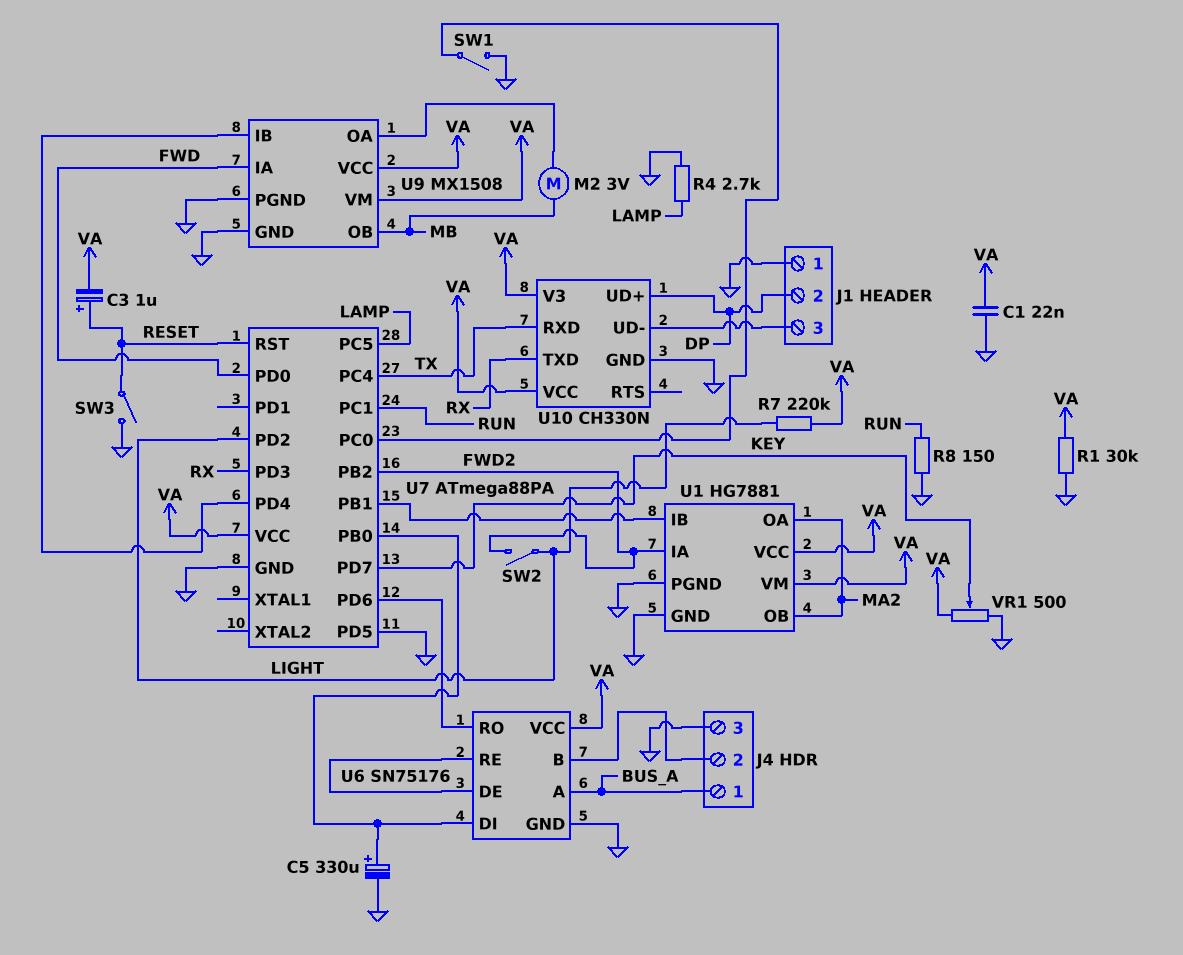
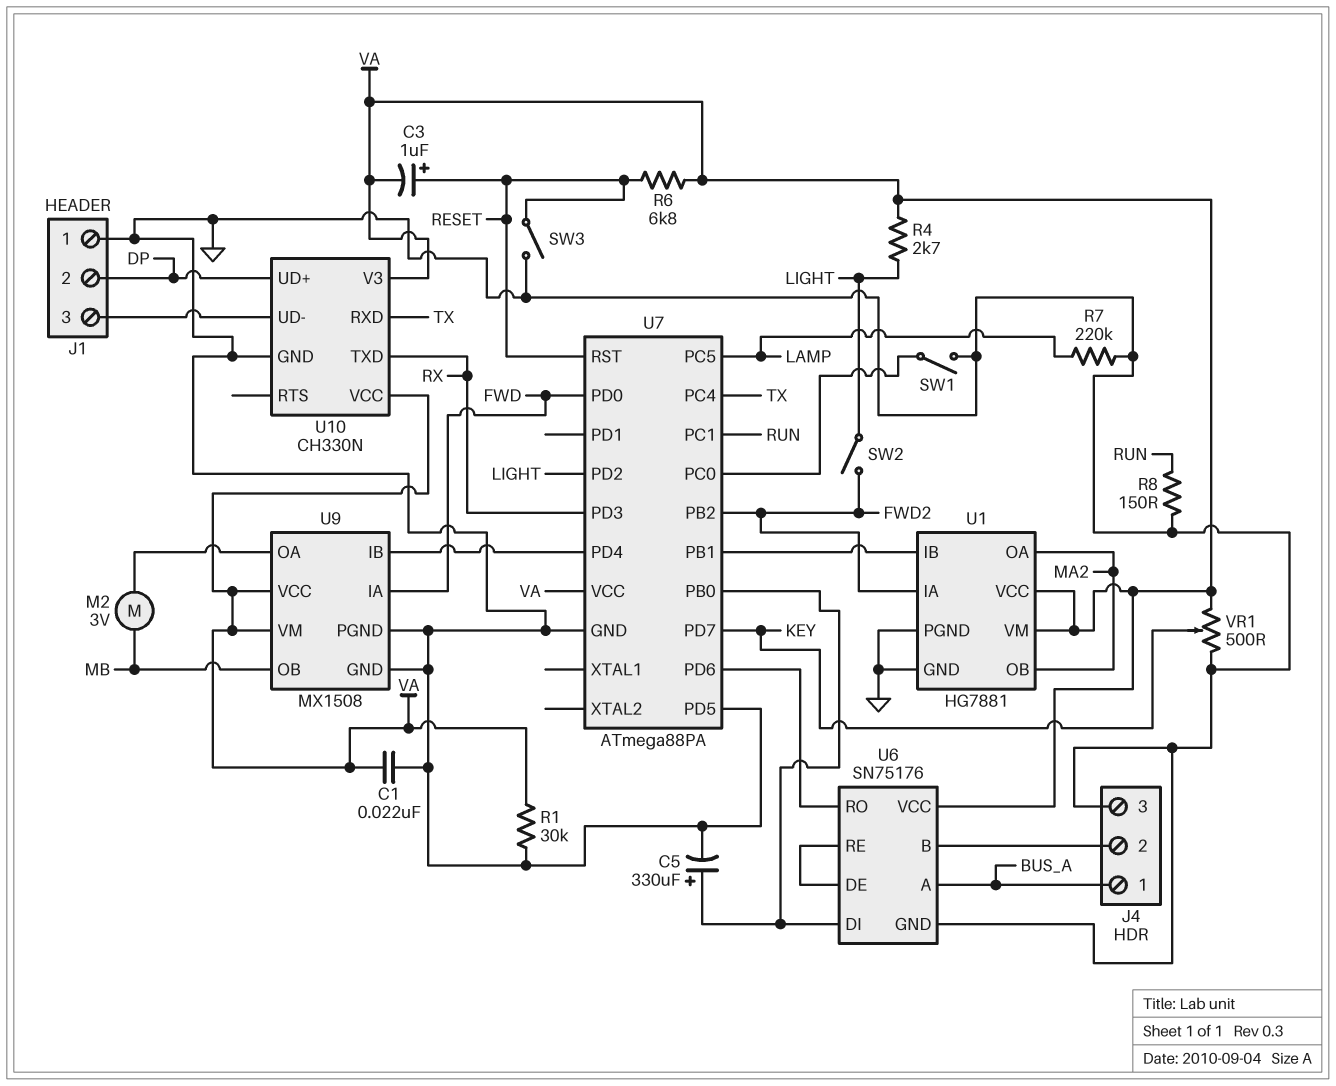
R4: 2.7k (GND, LAMP) -> 2.7k (LIGHT, VA)
R6: none -> 6.8k (RESET, VA)
R7: 220k (LIGHT, VA) -> 220k (GND, LAMP)

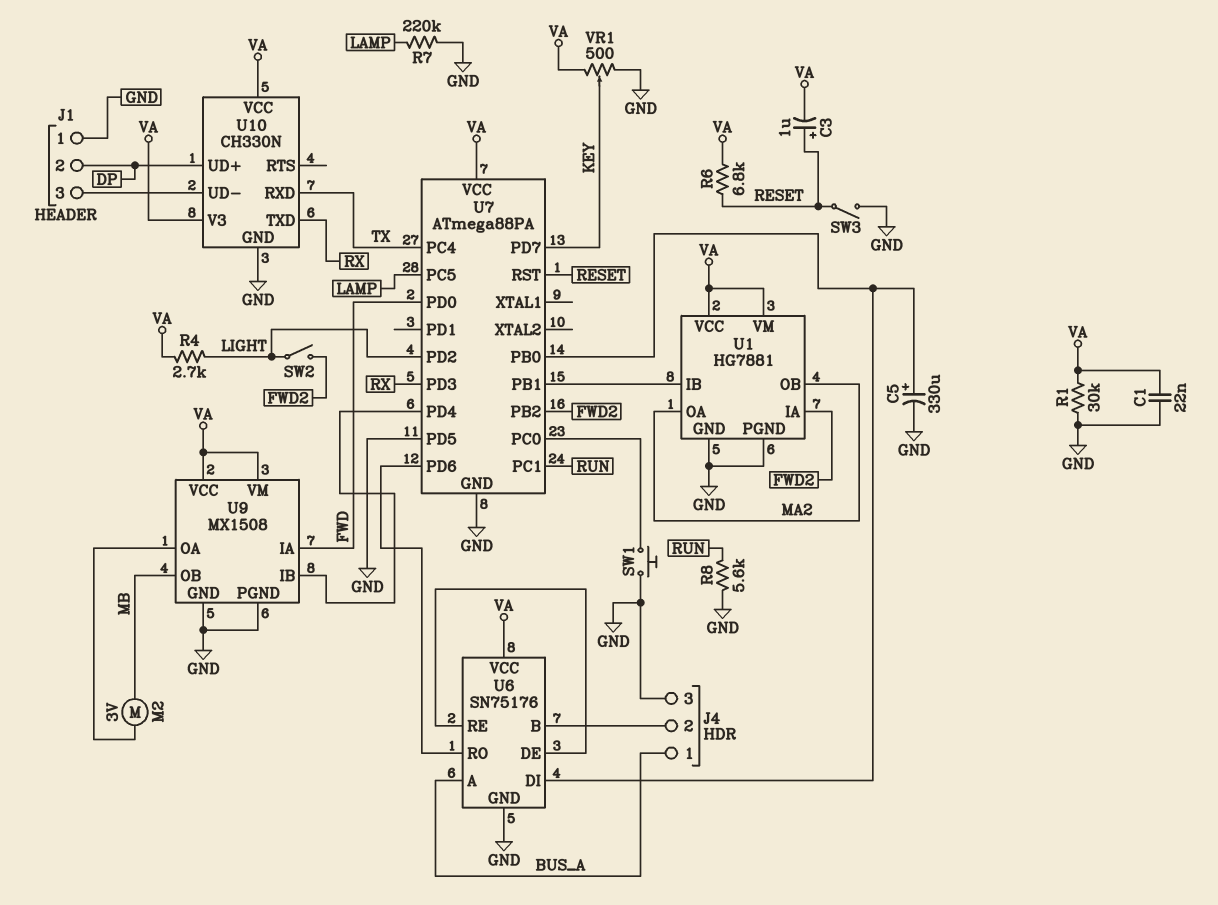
R8: 150 (GND, RUN) -> 5.6k (GND, RUN)
SW1: switch (GND, U7/PC0) -> button (GND, U7/PC0)

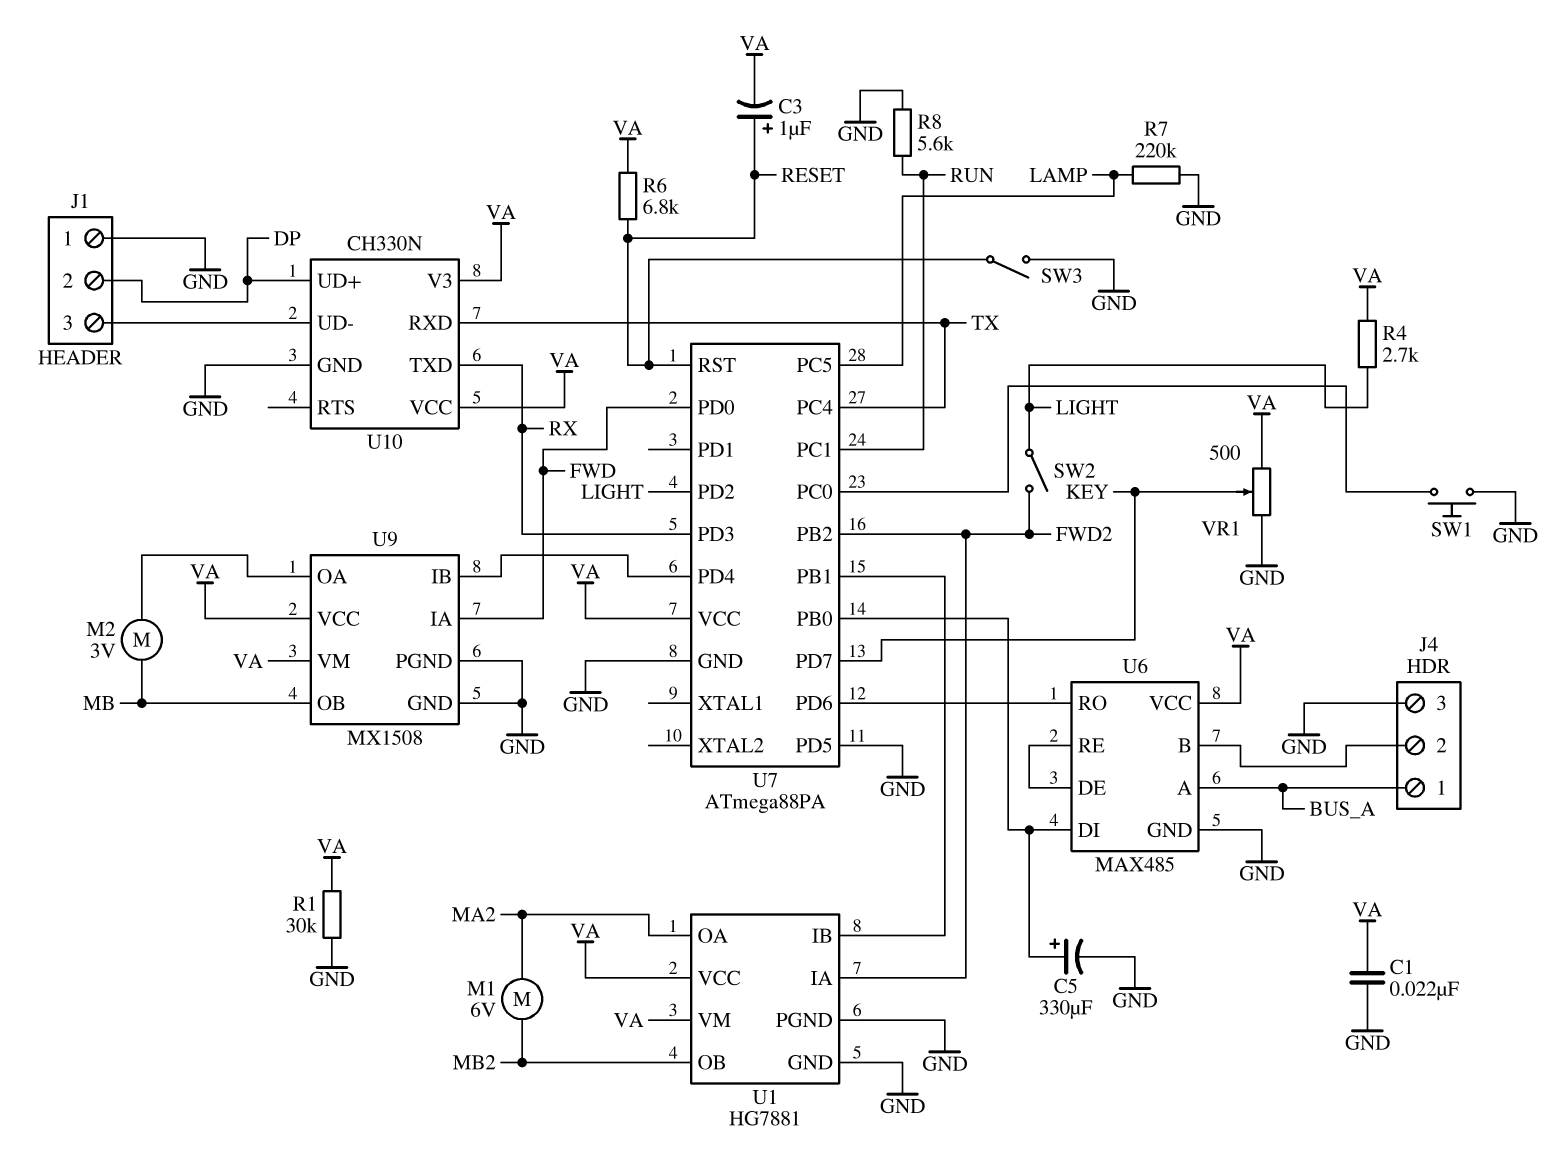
M1: none -> motor 6V (MA2, MB2)
U1 pin OB: MA2 -> MB2
U6: SN75176 -> MAX485

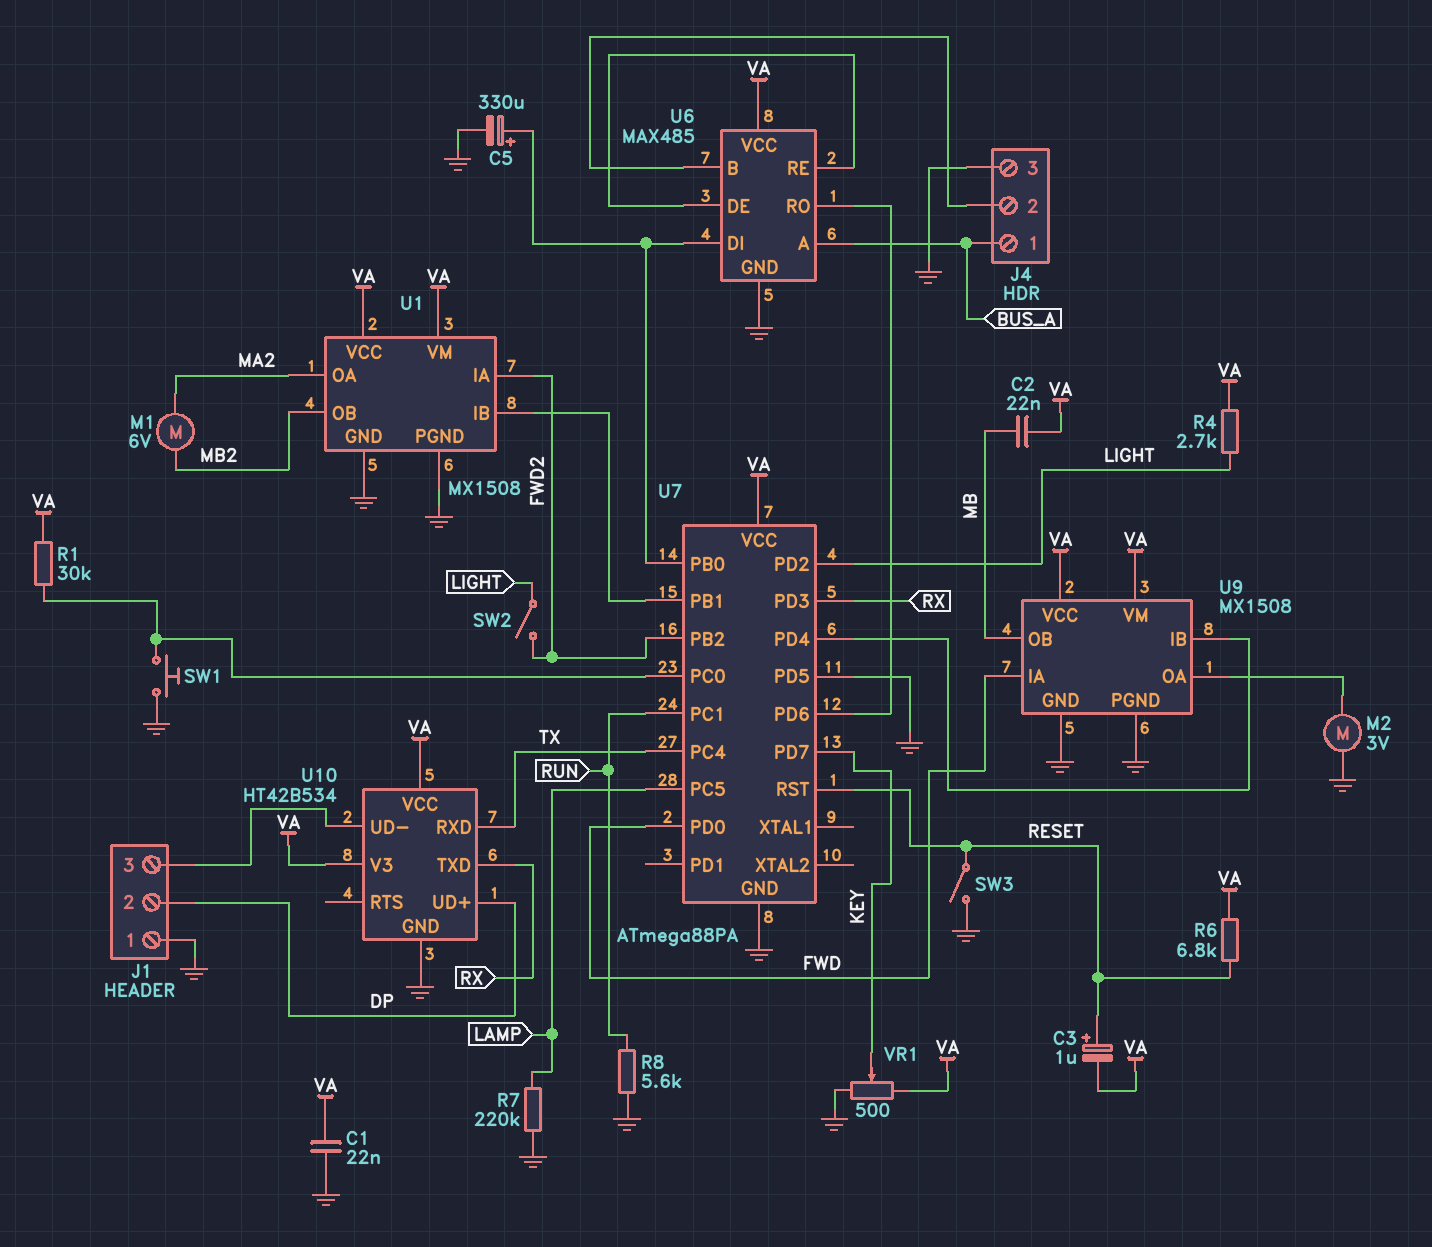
C2: none -> 22nF (MB, VA)
M2: motor 3V (MB, U9/OA) -> motor 3V (GND, U9/OA)
R1: 30k (GND, VA) -> 30k (U7/PC0, VA)
U1: HG7881 -> MX1508
U10: CH330N -> HT42B534

